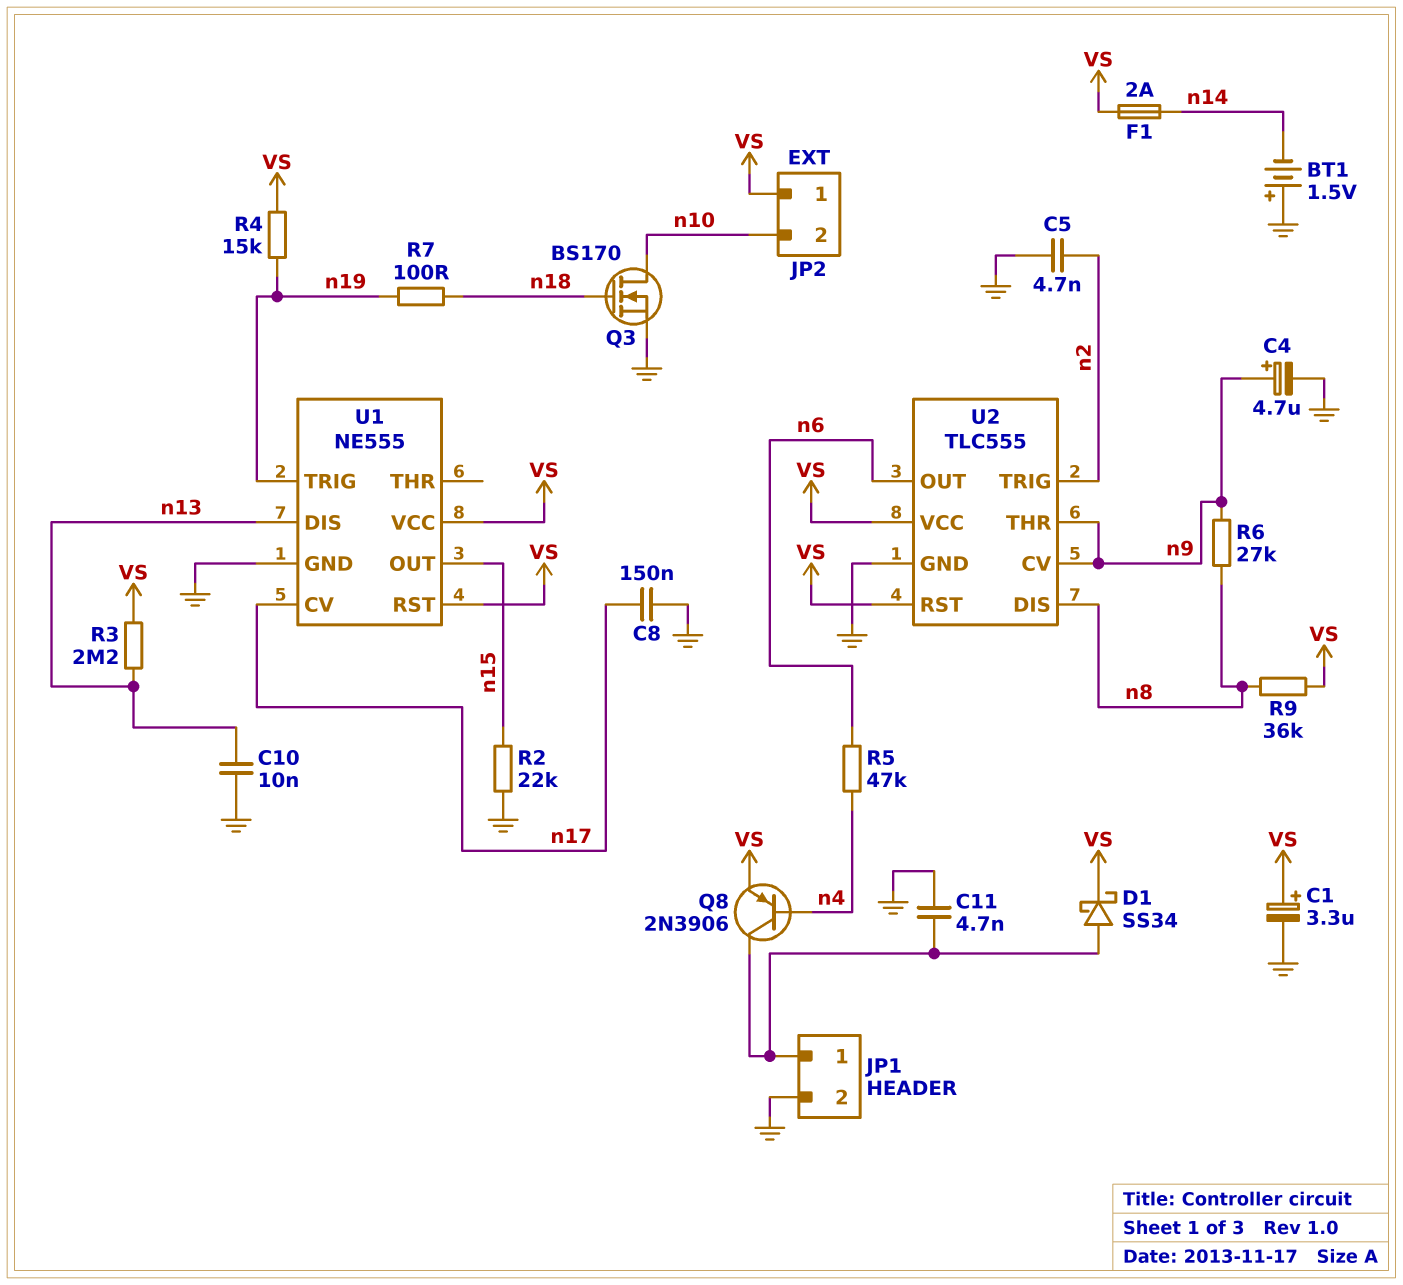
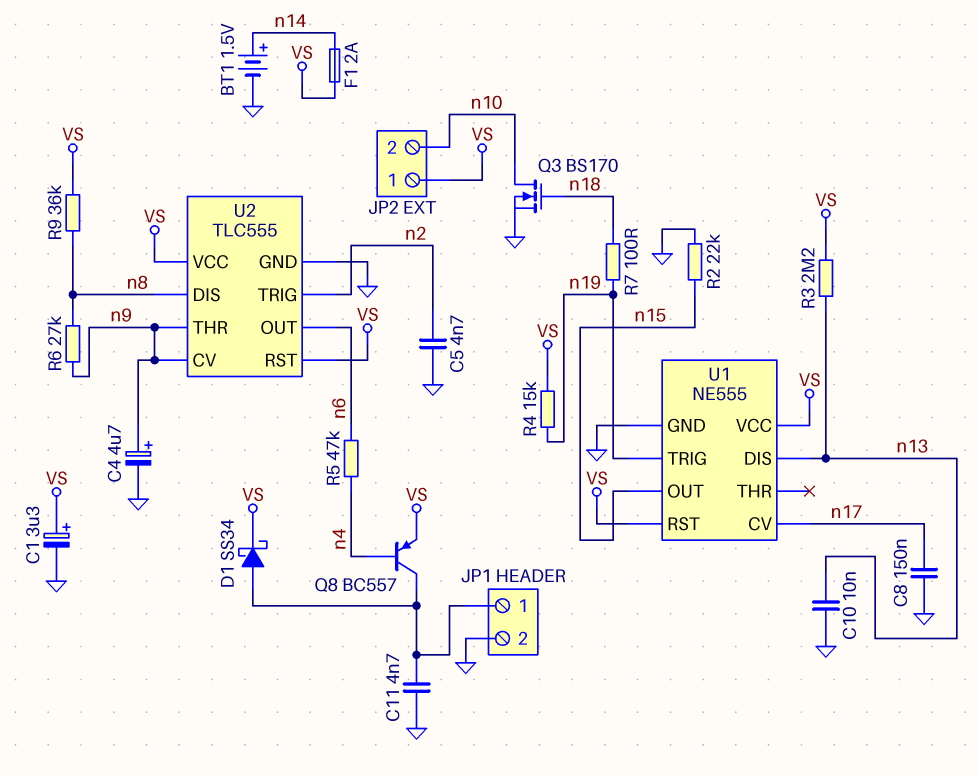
BT1: 1.5V (plus GND, minus n14) -> 1.5V (plus n14, minus GND)
Q8: PNP 2N3906 (B n4, C JP1/1, E VS) -> PNP BC557 (B n4, C JP1/1, E VS)

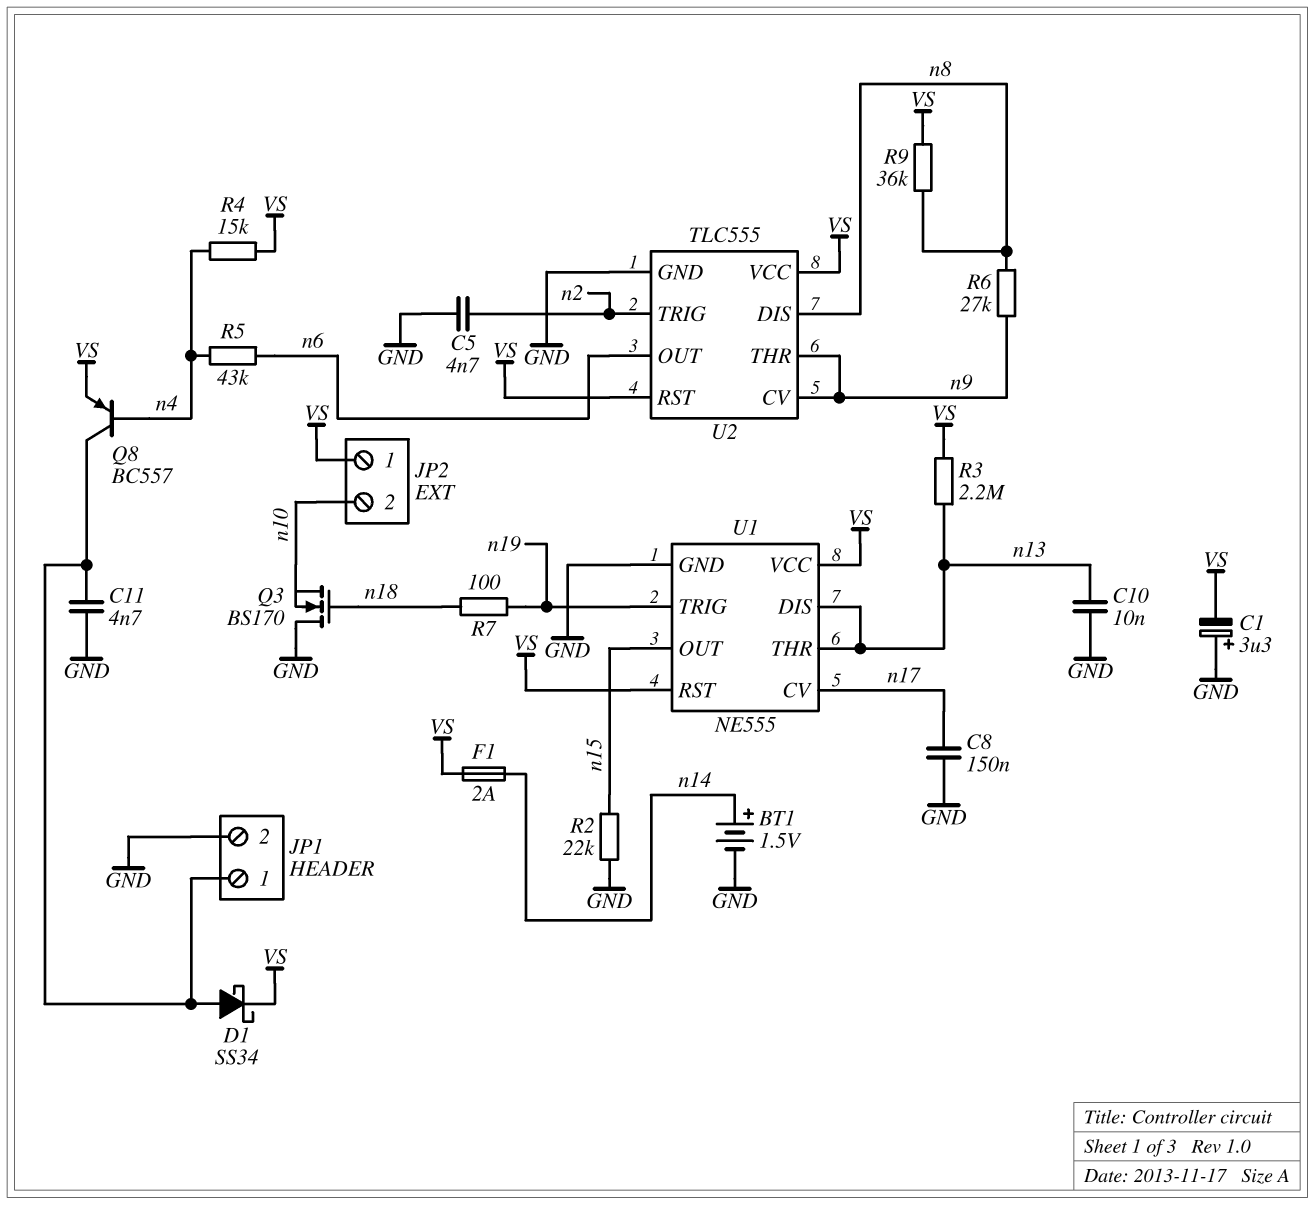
C1: 3.3uF (plus VS, minus GND) -> 3.3uF (plus GND, minus VS)
C4: 4.7uF (plus n9, minus GND) -> none
Q3: NMOS BS170 (G n18, D n10, S GND) -> NMOS BS170 (G n18, D GND, S n10)
R4: 15k (VS, n19) -> 15k (VS, n4)
R5: 47k (n4, n6) -> 43k (n4, n6)
U1 pin THR: none -> n13

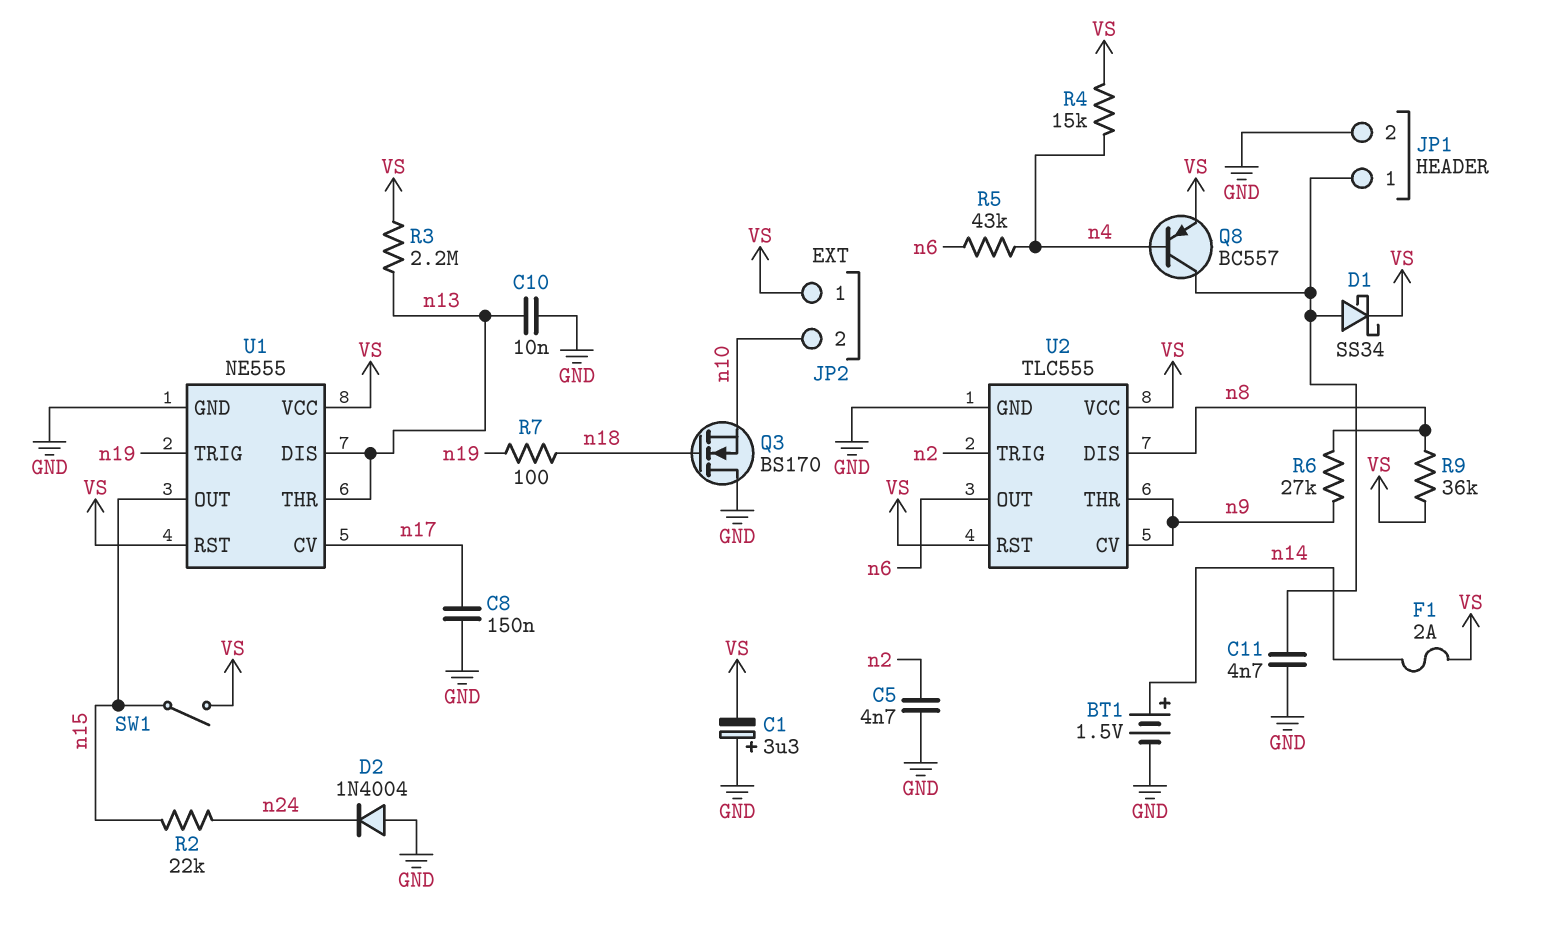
D2: none -> diode 1N4004 (A GND, K n24)
R2: 22k (GND, n15) -> 22k (n15, n24)
SW1: none -> switch (VS, n15)

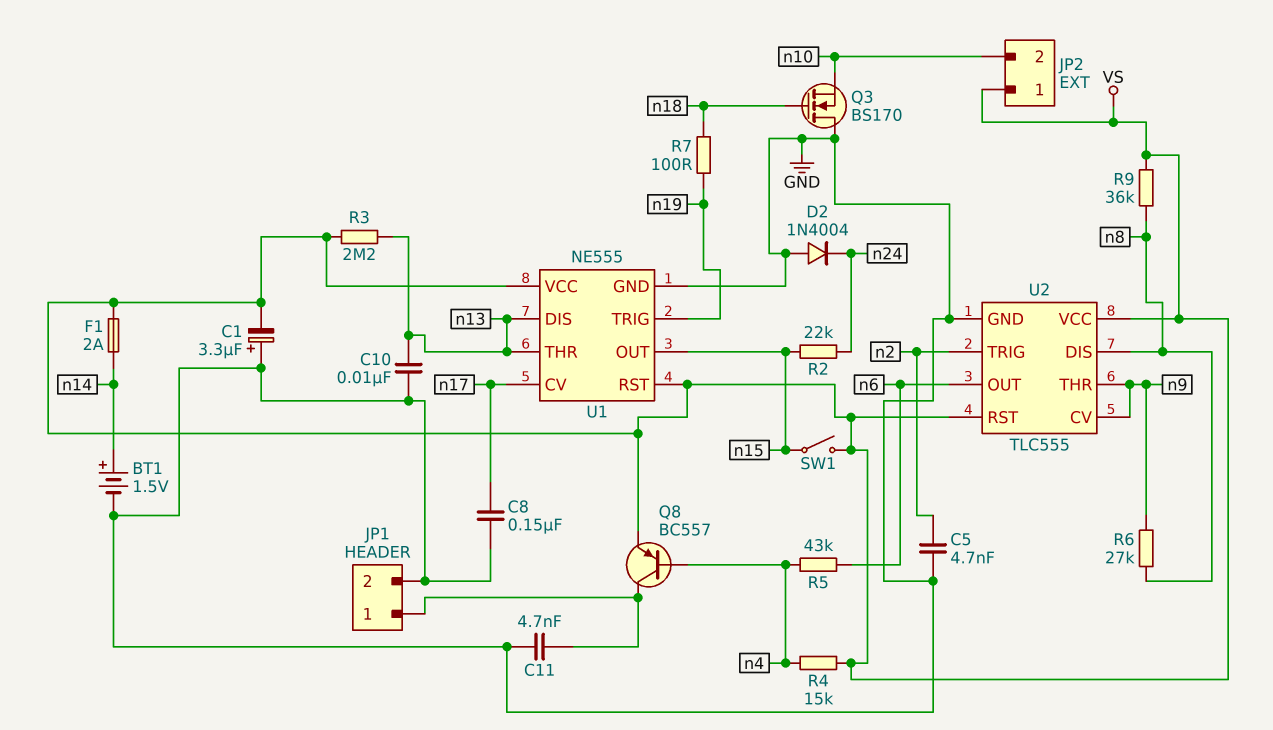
D1: schottky SS34 (A JP1/1, K VS) -> none

